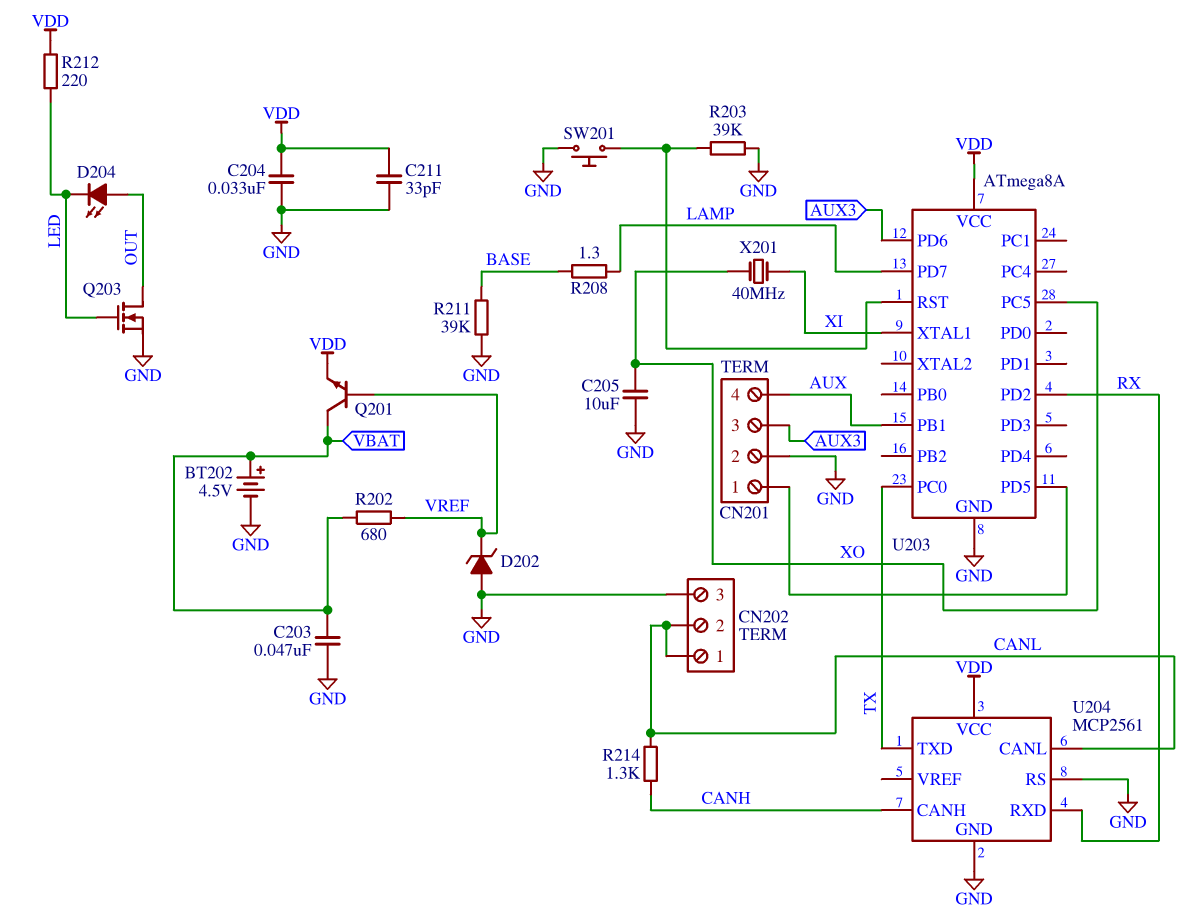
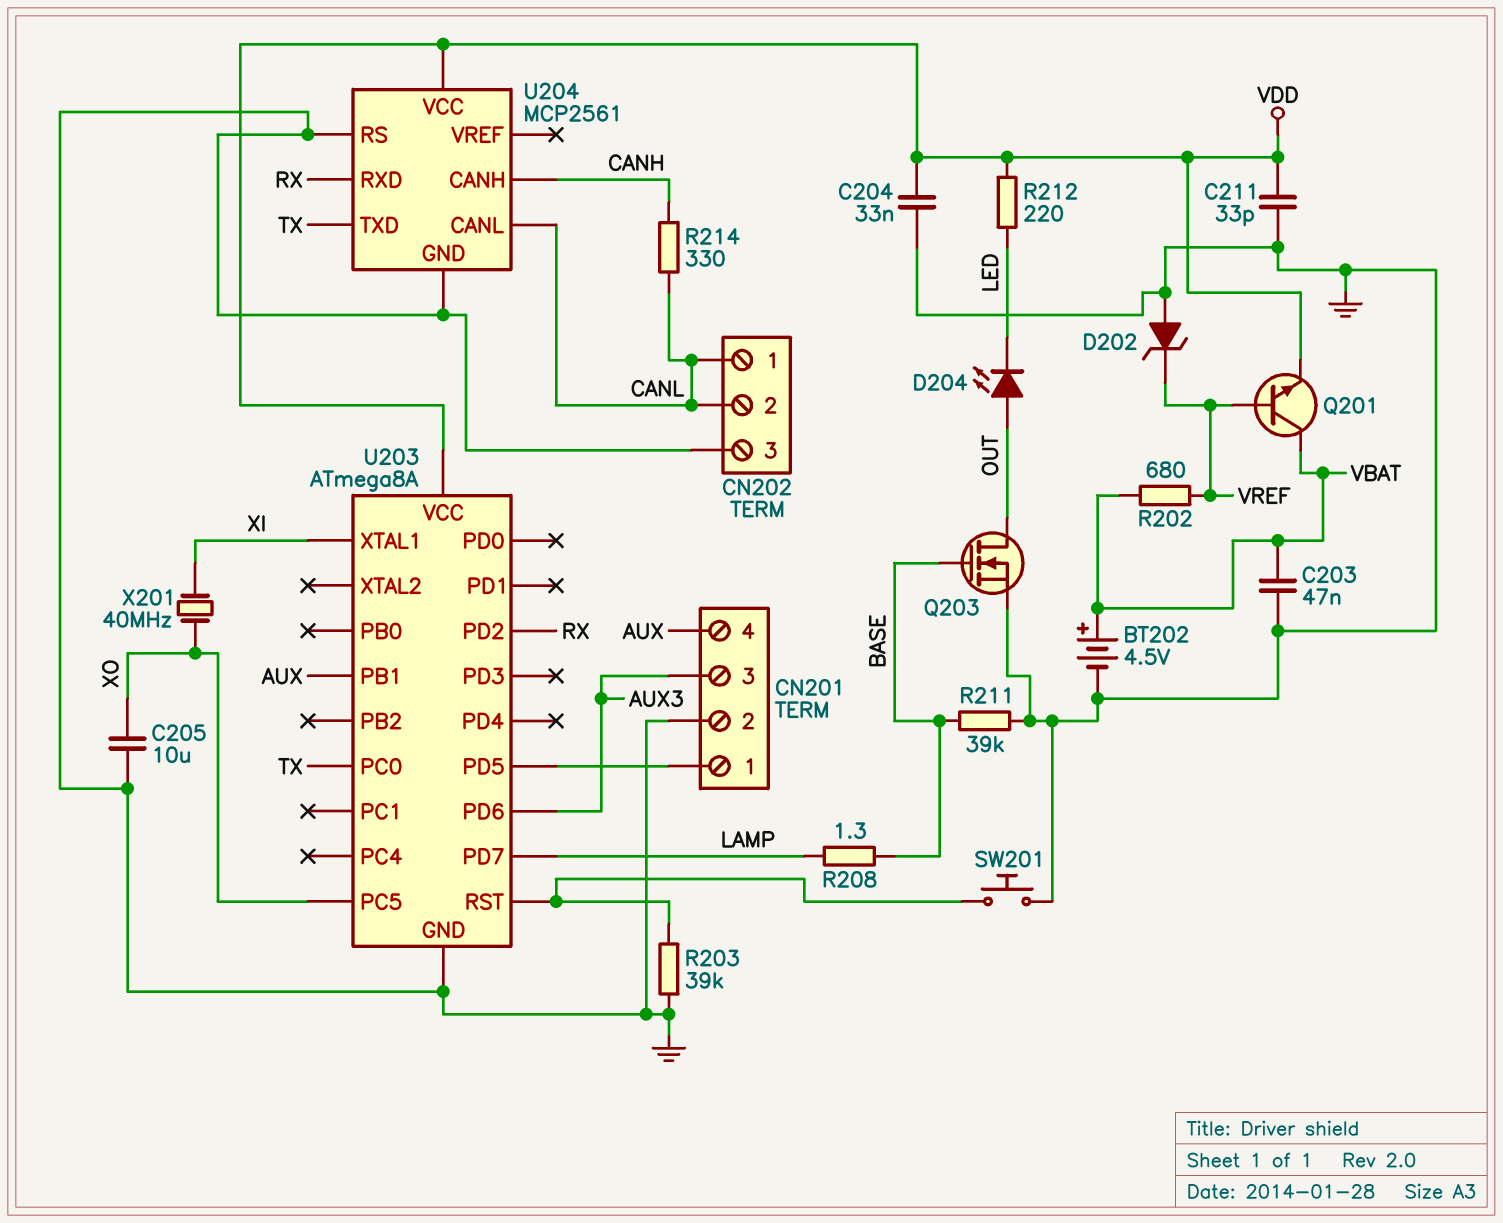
Q203: NMOS (G LED, D OUT, S GND) -> NMOS (G BASE, D OUT, S GND)
R214: 1.3k (CANH, CANL) -> 330 (CANH, CANL)

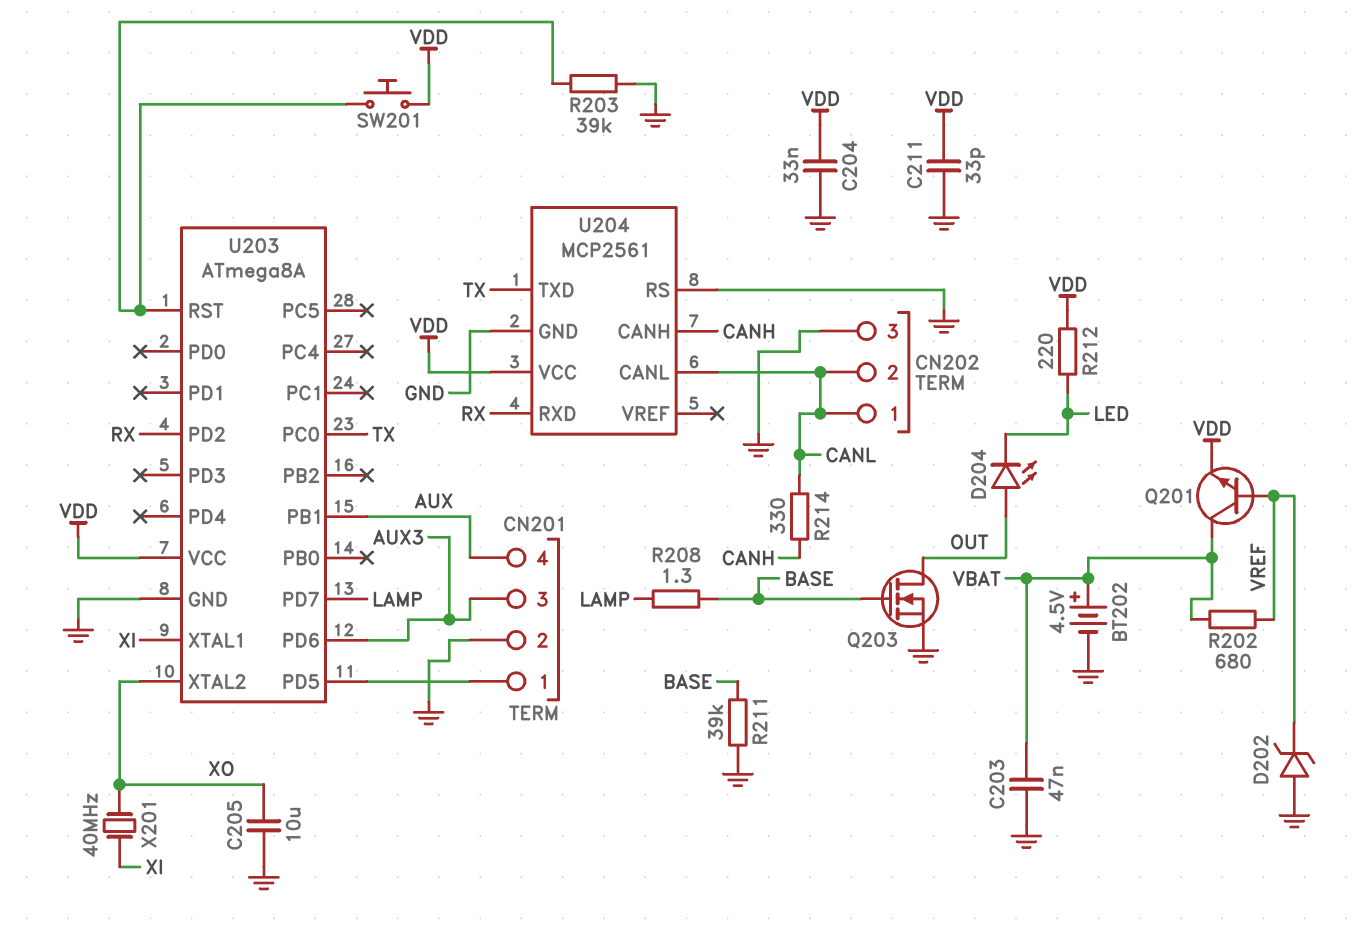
SW201: button (GND, U203/RST) -> button (U203/RST, VDD)
U203 pin PC5: XO -> none
U203 pin XTAL2: none -> XO

